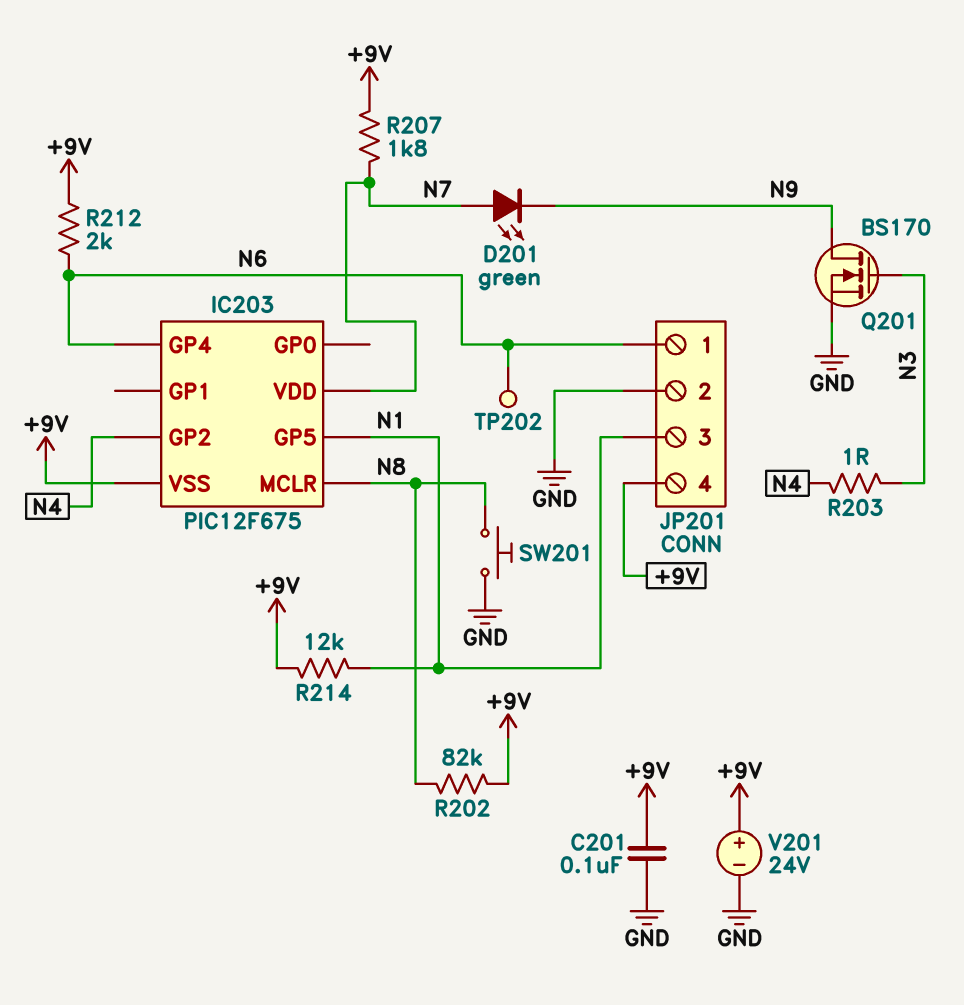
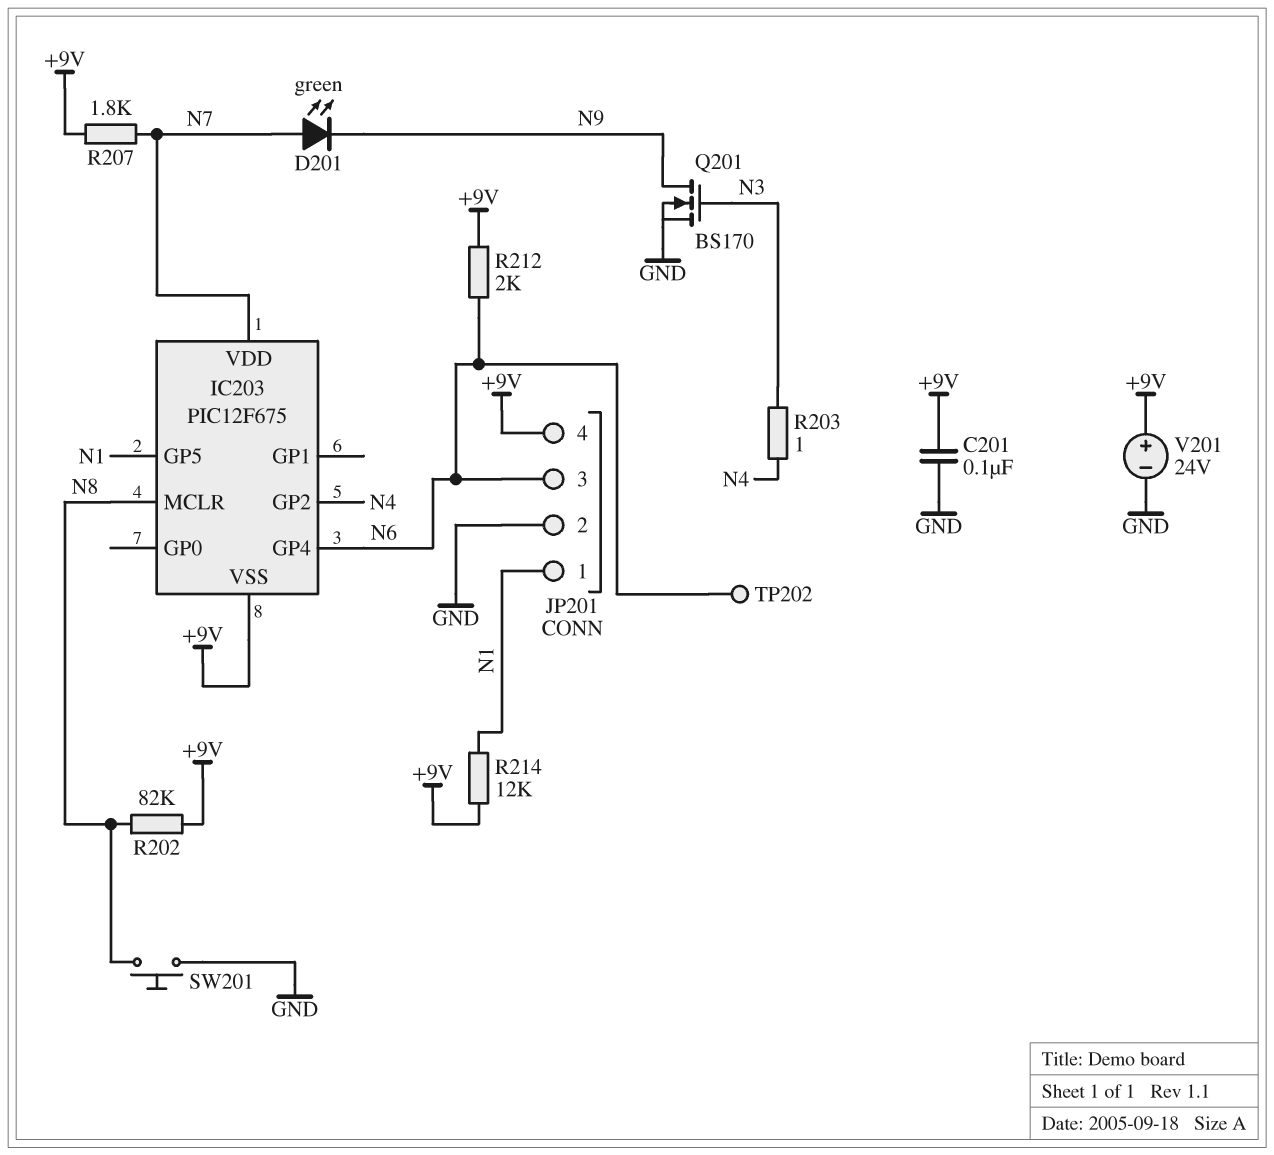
JP201 pin 1: N6 -> N1
JP201 pin 3: N1 -> N6

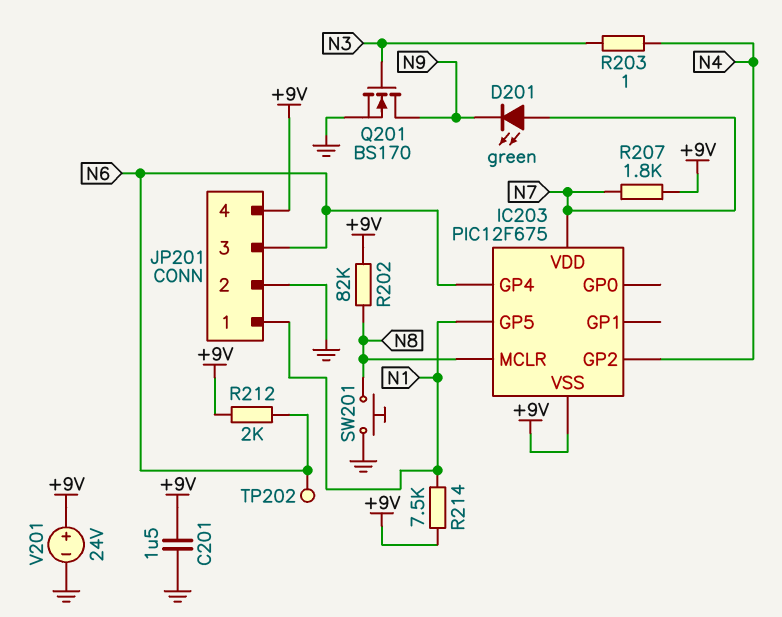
C201: 100nF (+9V, GND) -> 1.5uF (+9V, GND)
R214: 12k (+9V, N1) -> 7.5k (+9V, N1)

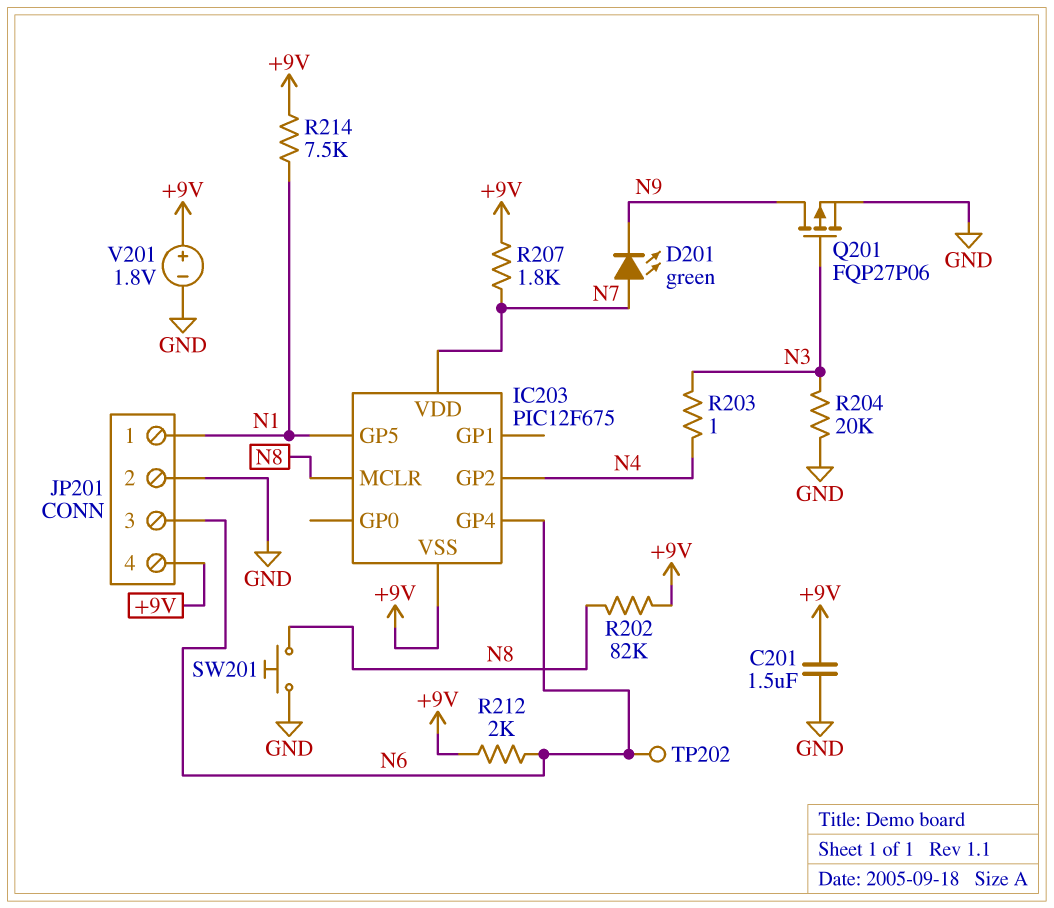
Q201: NMOS BS170 (G N3, D N9, S GND) -> PMOS FQP27P06 (G N3, D N9, S GND)
R204: none -> 20k (GND, N3)
V201: 24V (plus +9V, minus GND) -> 1.8V (plus +9V, minus GND)

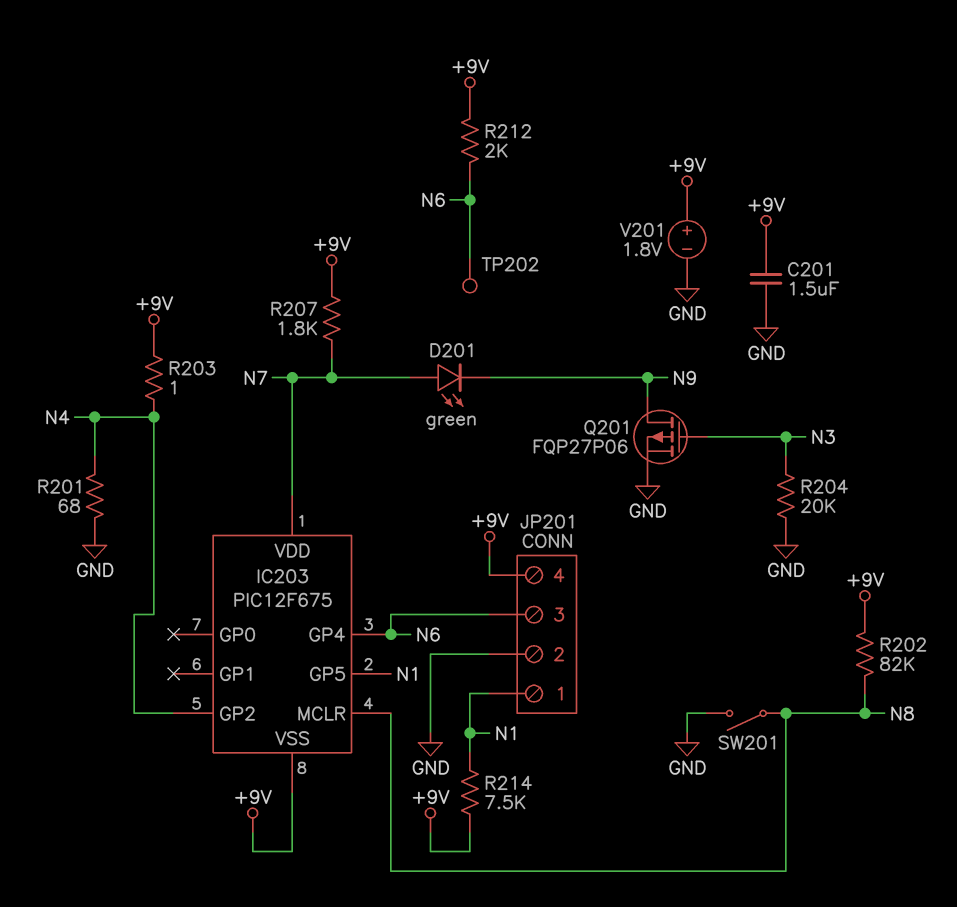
R201: none -> 68 (GND, N4)
R203: 1 (N3, N4) -> 1 (+9V, N4)
SW201: button (GND, N8) -> switch (GND, N8)

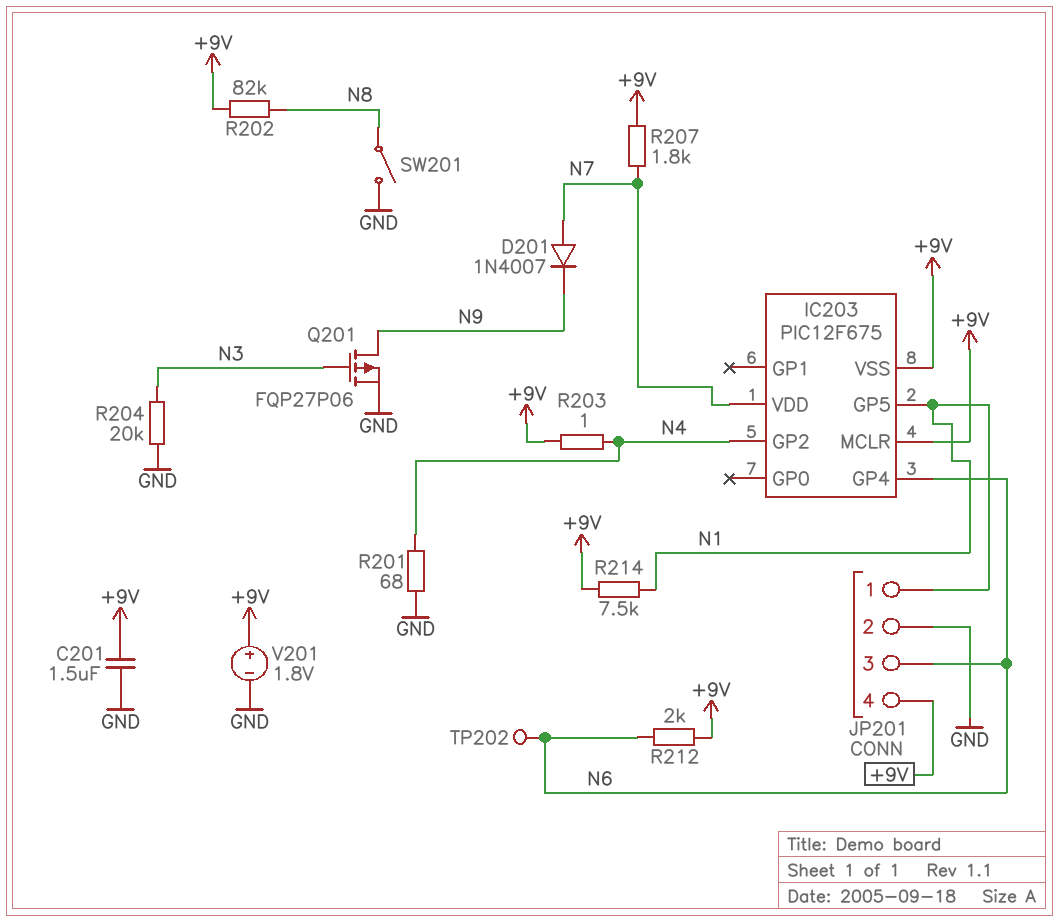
D201: LED green (A N7, K N9) -> diode 1N4007 (A N7, K N9)
IC203 pin MCLR: N8 -> +9V

